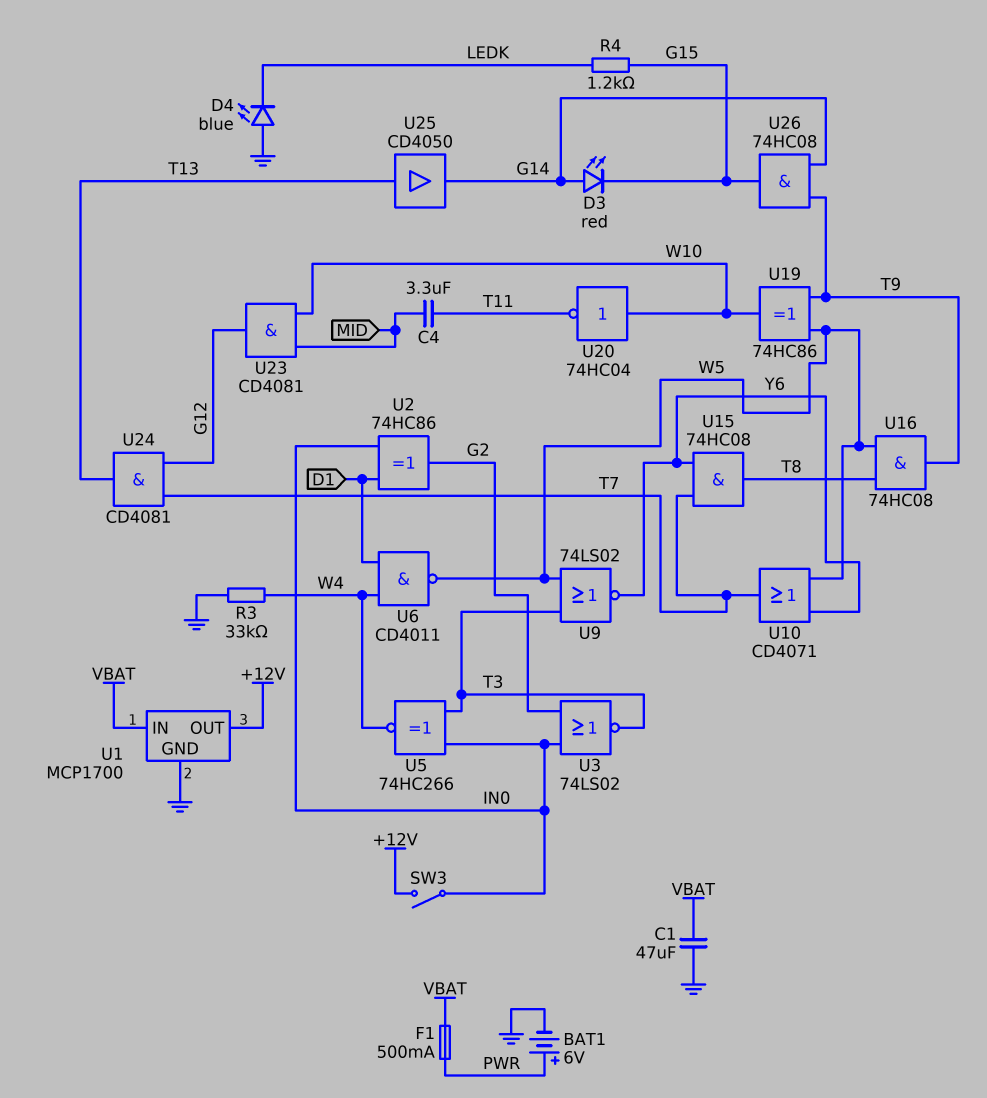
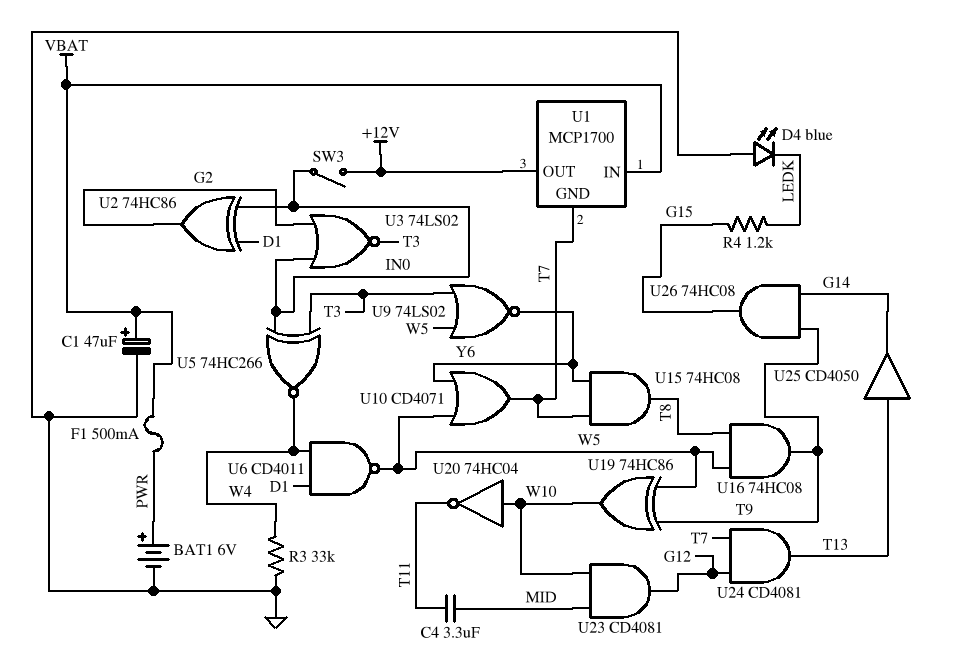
C1: 47uF (GND, VBAT) -> 47uF (plus VBAT, minus GND)
D3: LED red (A G14, K G15) -> none
U1 pin GND: GND -> T7

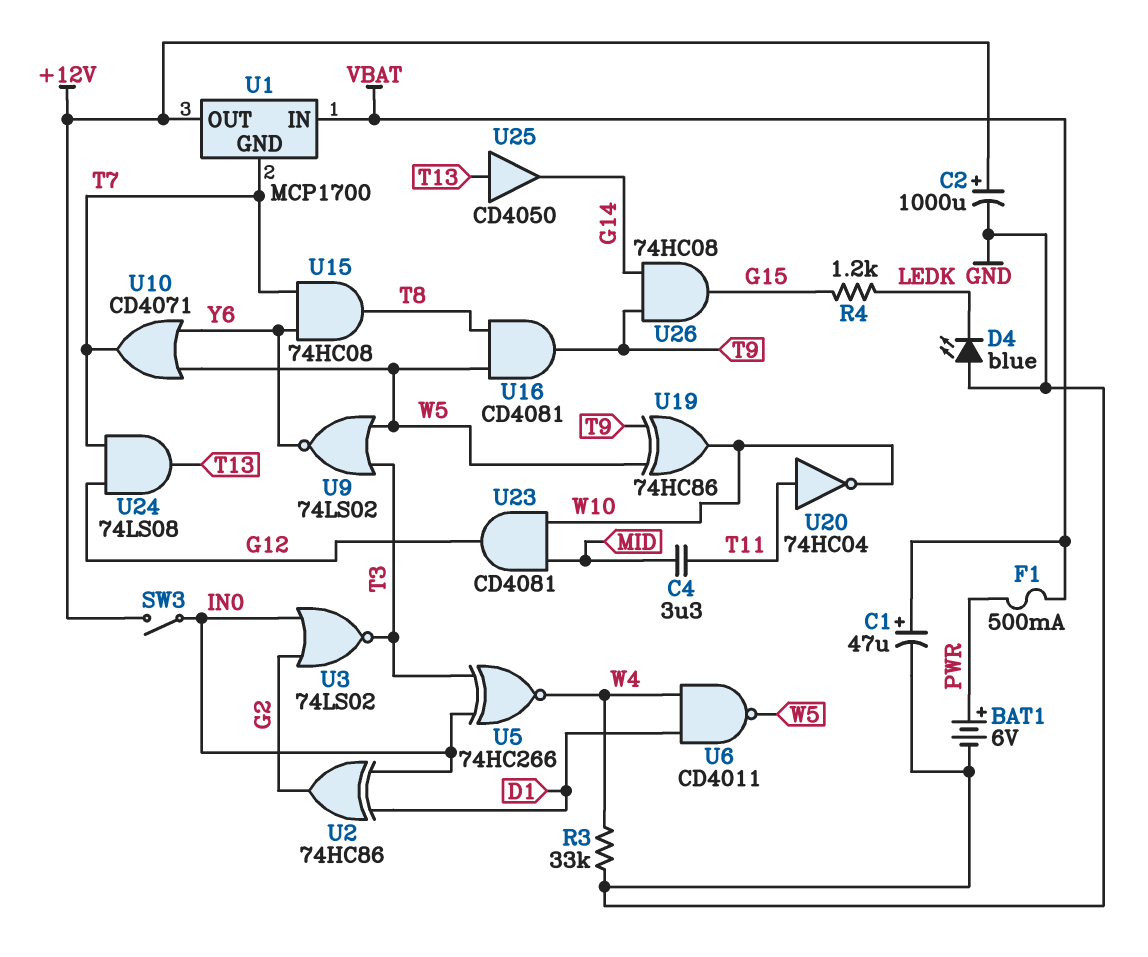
C2: none -> 1000uF (plus +12V, minus GND)
U16: AND 74HC08 (in T8, in W5, out T9) -> AND CD4081 (in T8, in W5, out T9)
U20: NOT 74HC04 (in W10, out T11) -> NOT 74HC04 (in T11, out W10)
U24: AND CD4081 (in G12, in T7, out T13) -> AND 74LS08 (in G12, in T7, out T13)

